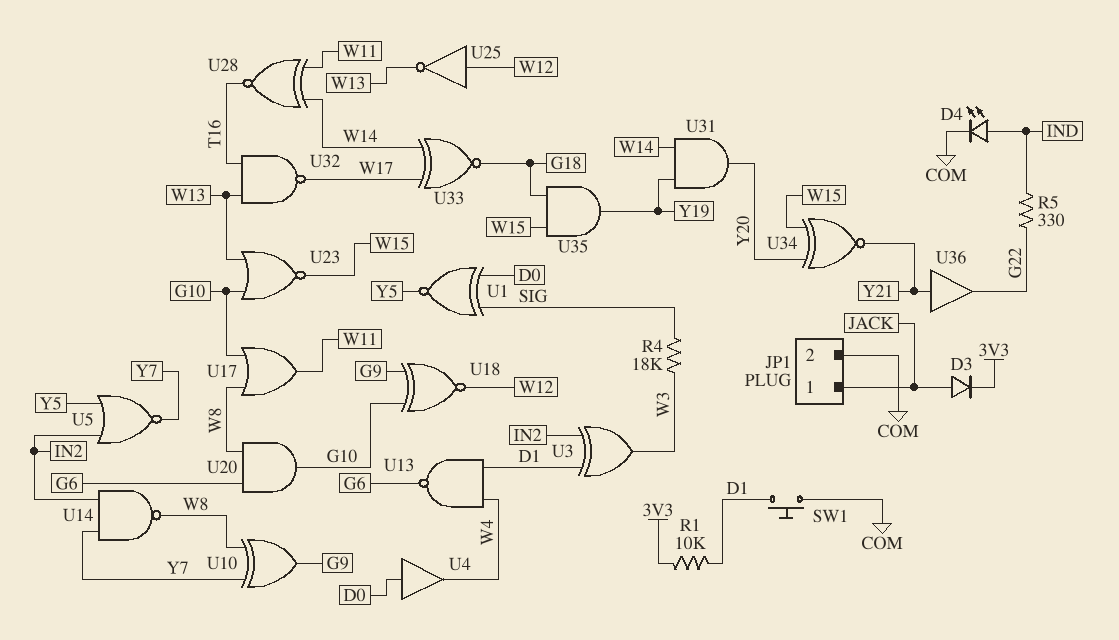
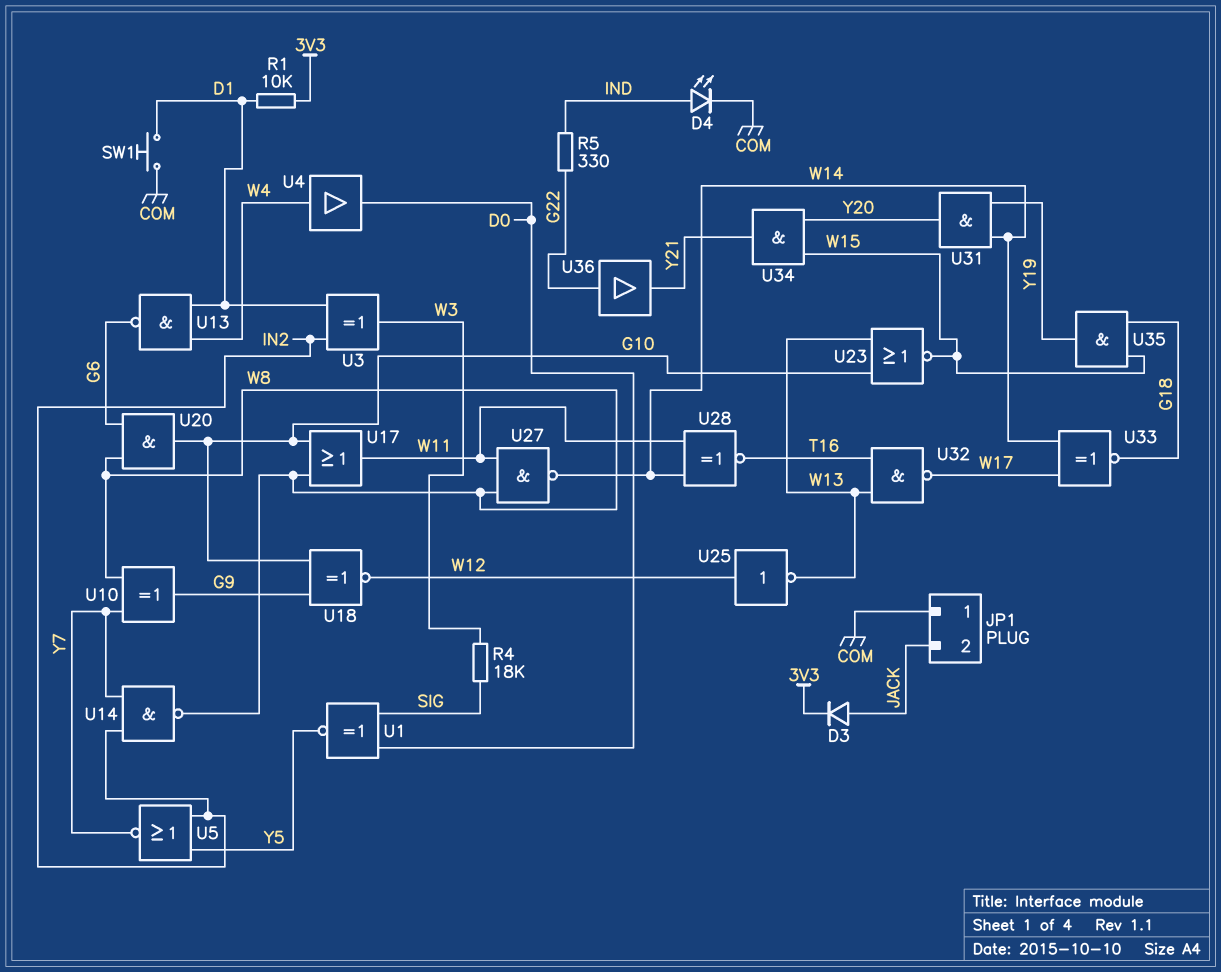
JP1 pin 1: JACK -> COM
JP1 pin 2: COM -> JACK
U4: buffer (in D0, out W4) -> buffer (in W4, out D0)
U27: none -> NAND (in W8, in W11, out W14)
U34: XNOR (in W15, in Y20, out Y21) -> AND (in W15, in Y20, out Y21)
U36: buffer (in Y21, out G22) -> buffer (in G22, out Y21)

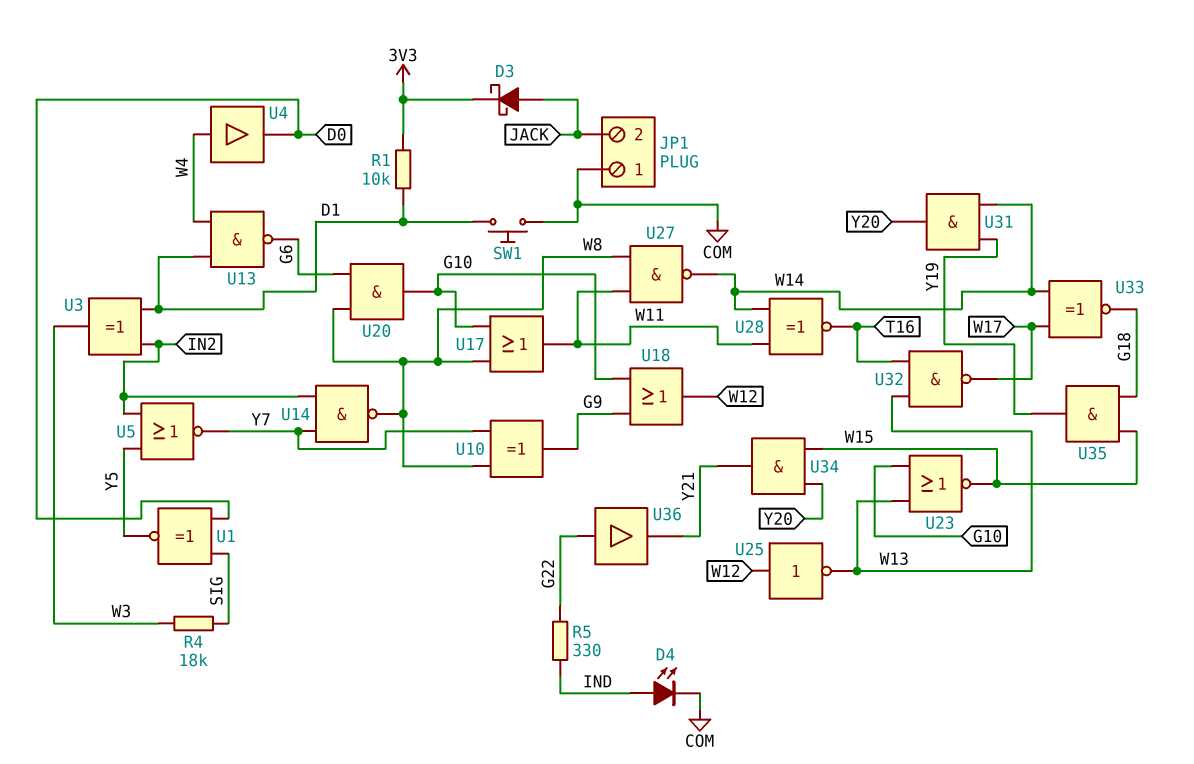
D3: diode (A JACK, K 3V3) -> schottky (A JACK, K 3V3)
U18: XNOR (in G9, in G10, out W12) -> OR (in G9, in G10, out W12)

